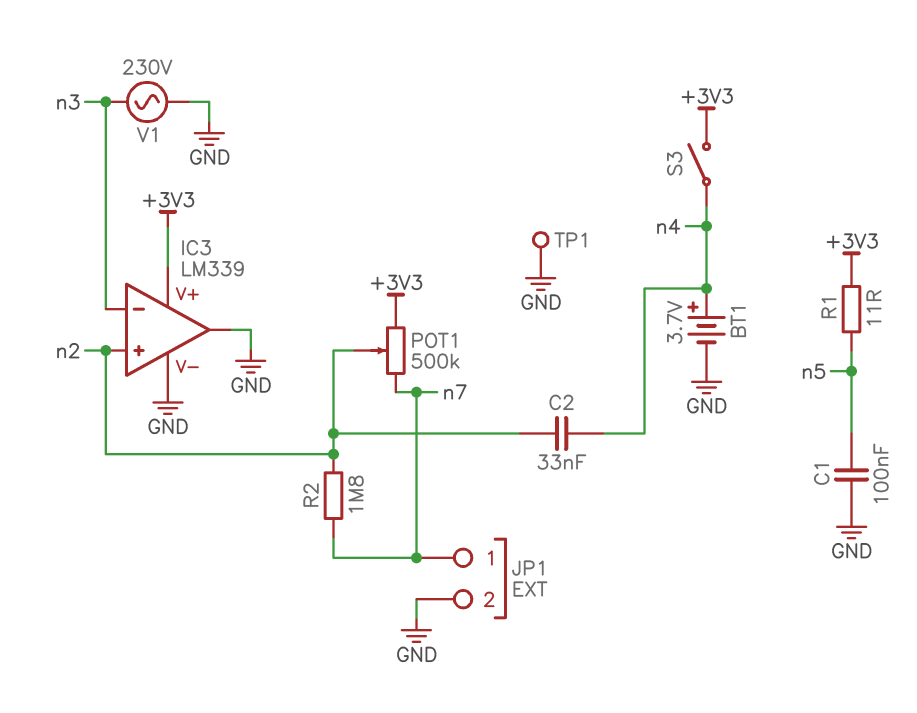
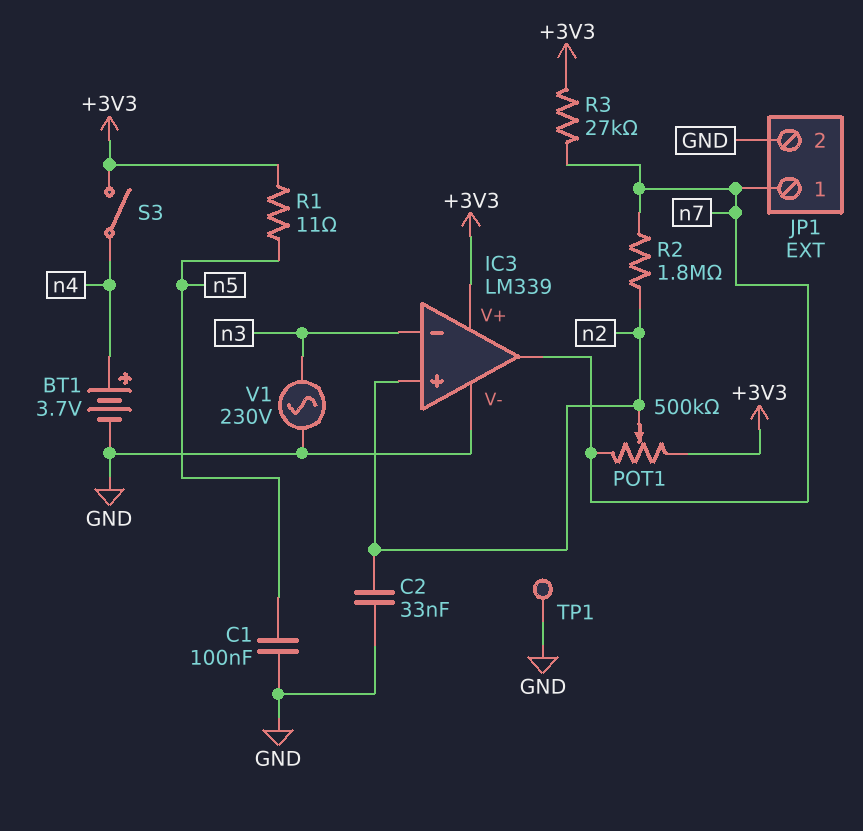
C2: 33nF (n2, n4) -> 33nF (GND, n2)
IC3 pin out: GND -> n7
R3: none -> 27k (+3V3, n7)

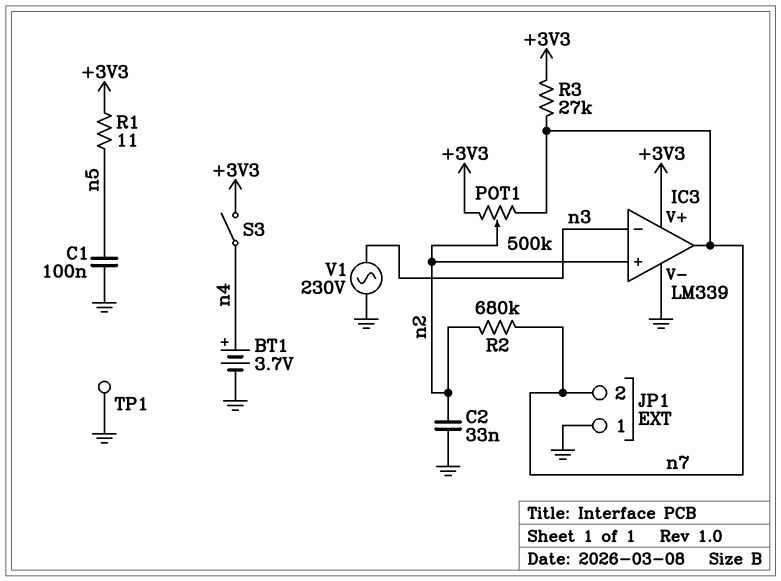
JP1 pin 1: n7 -> GND
JP1 pin 2: GND -> n7
R2: 1.8M (n2, n7) -> 680k (n2, n7)

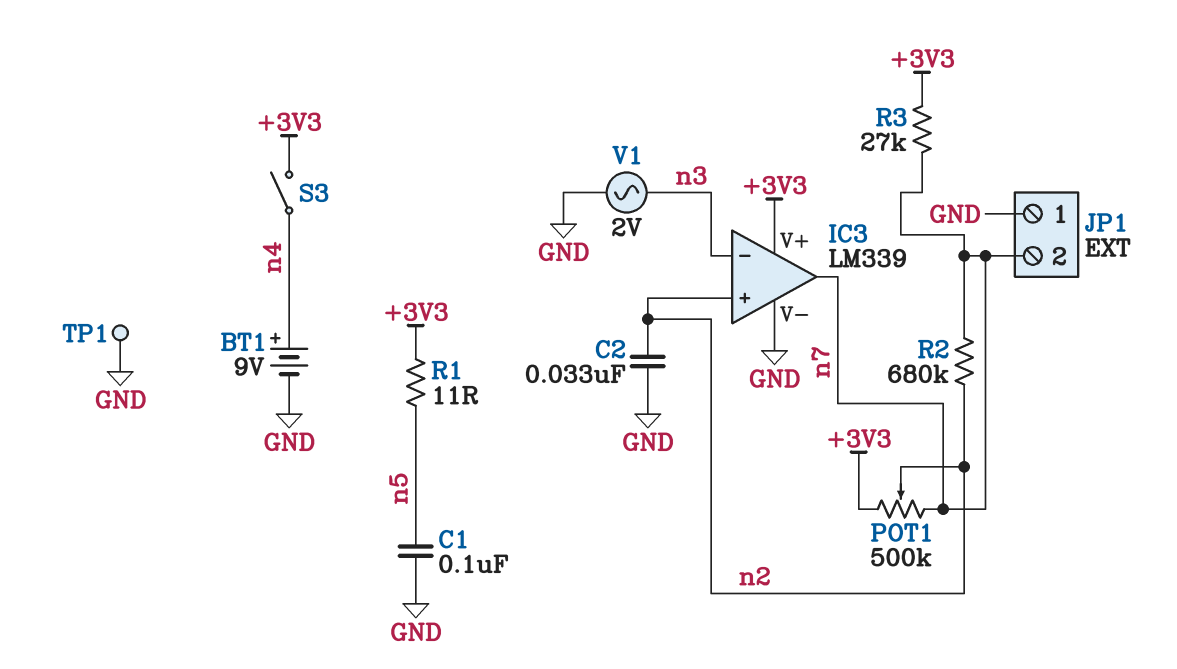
BT1: 3.7V (plus n4, minus GND) -> 9V (plus n4, minus GND)
V1: AC 230V (GND, n3) -> AC 2V (GND, n3)

